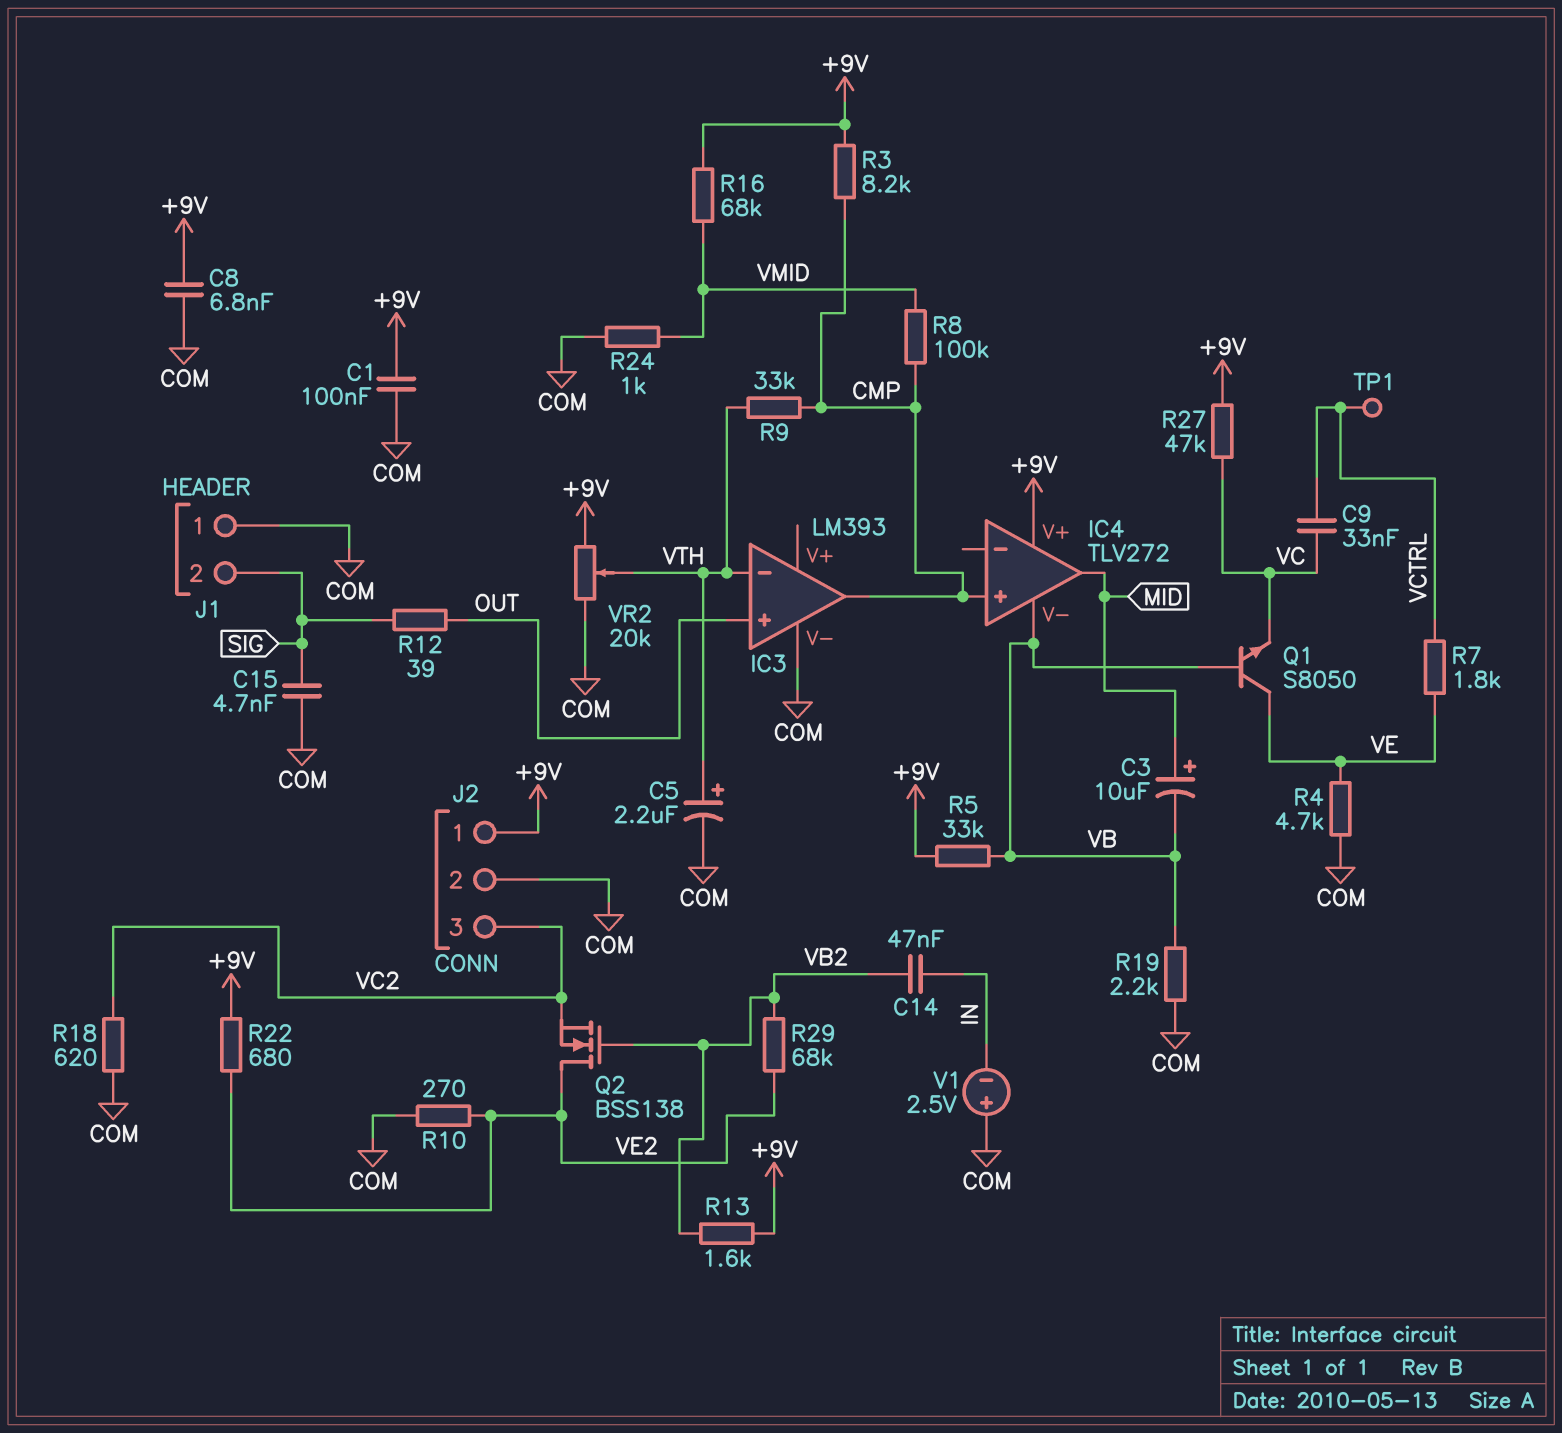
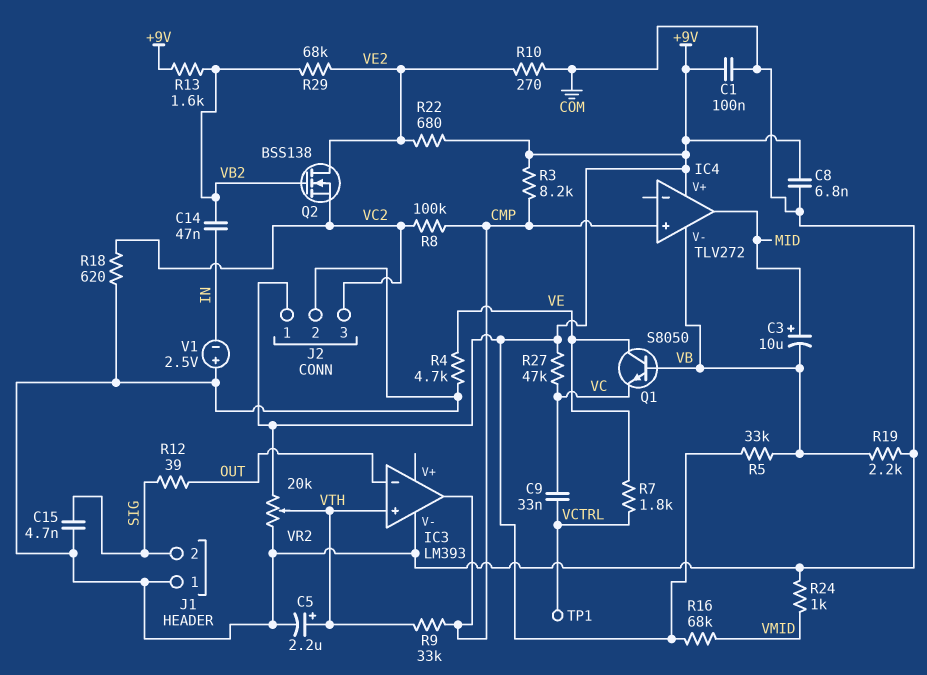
IC3 pin in+: OUT -> VTH
IC3 pin in-: VTH -> OUT
R8: 100k (CMP, VMID) -> 100k (CMP, VC2)

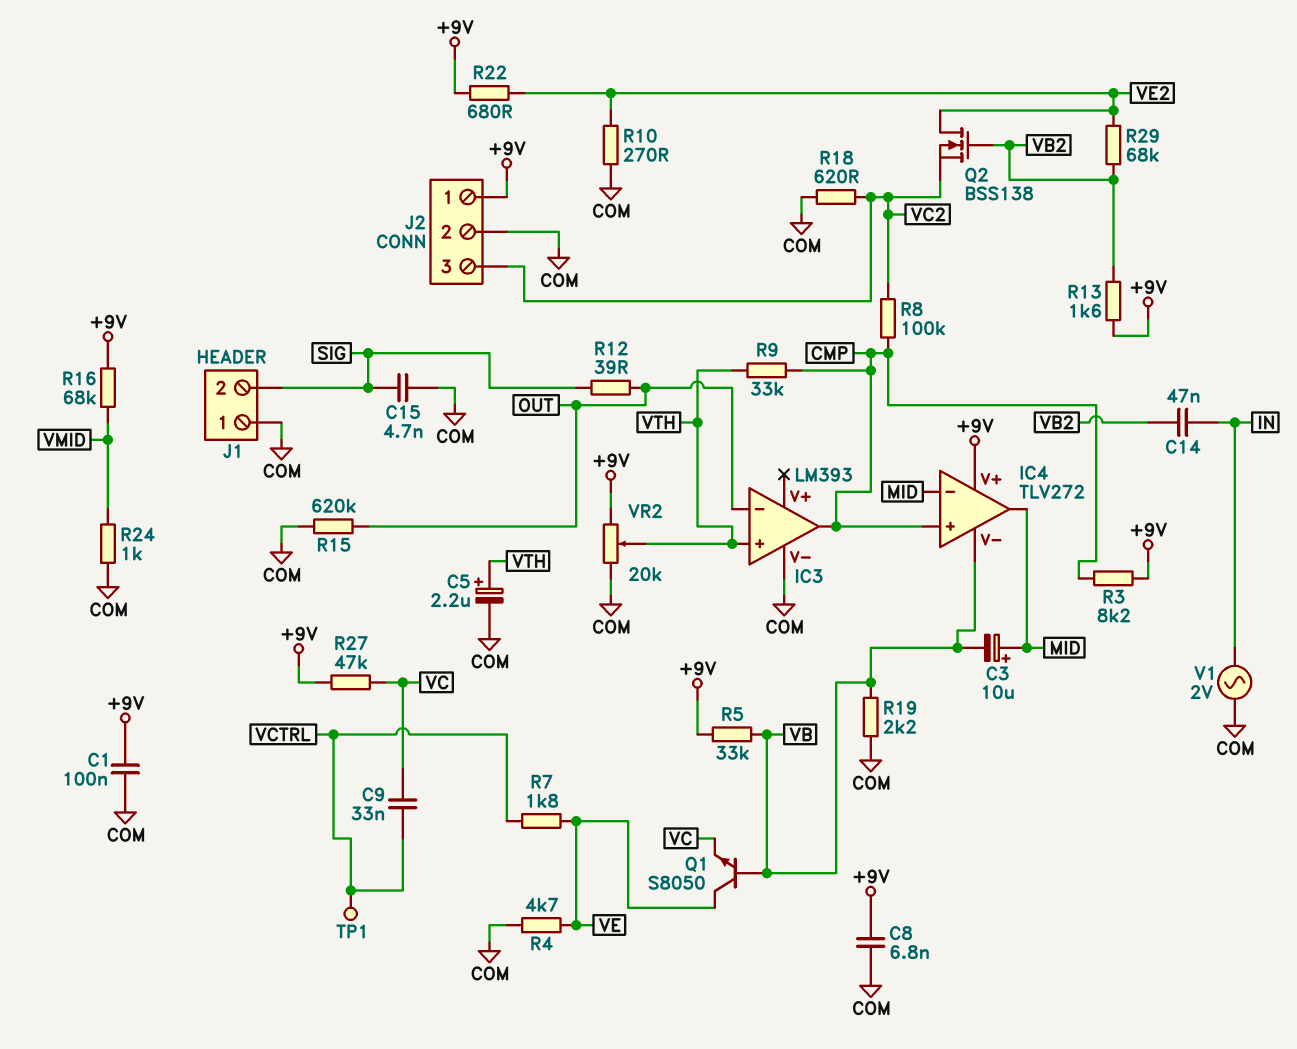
IC4 pin in-: none -> MID
R15: none -> 620k (COM, OUT)
V1: 2.5V (plus COM, minus IN) -> AC 2V (COM, IN)

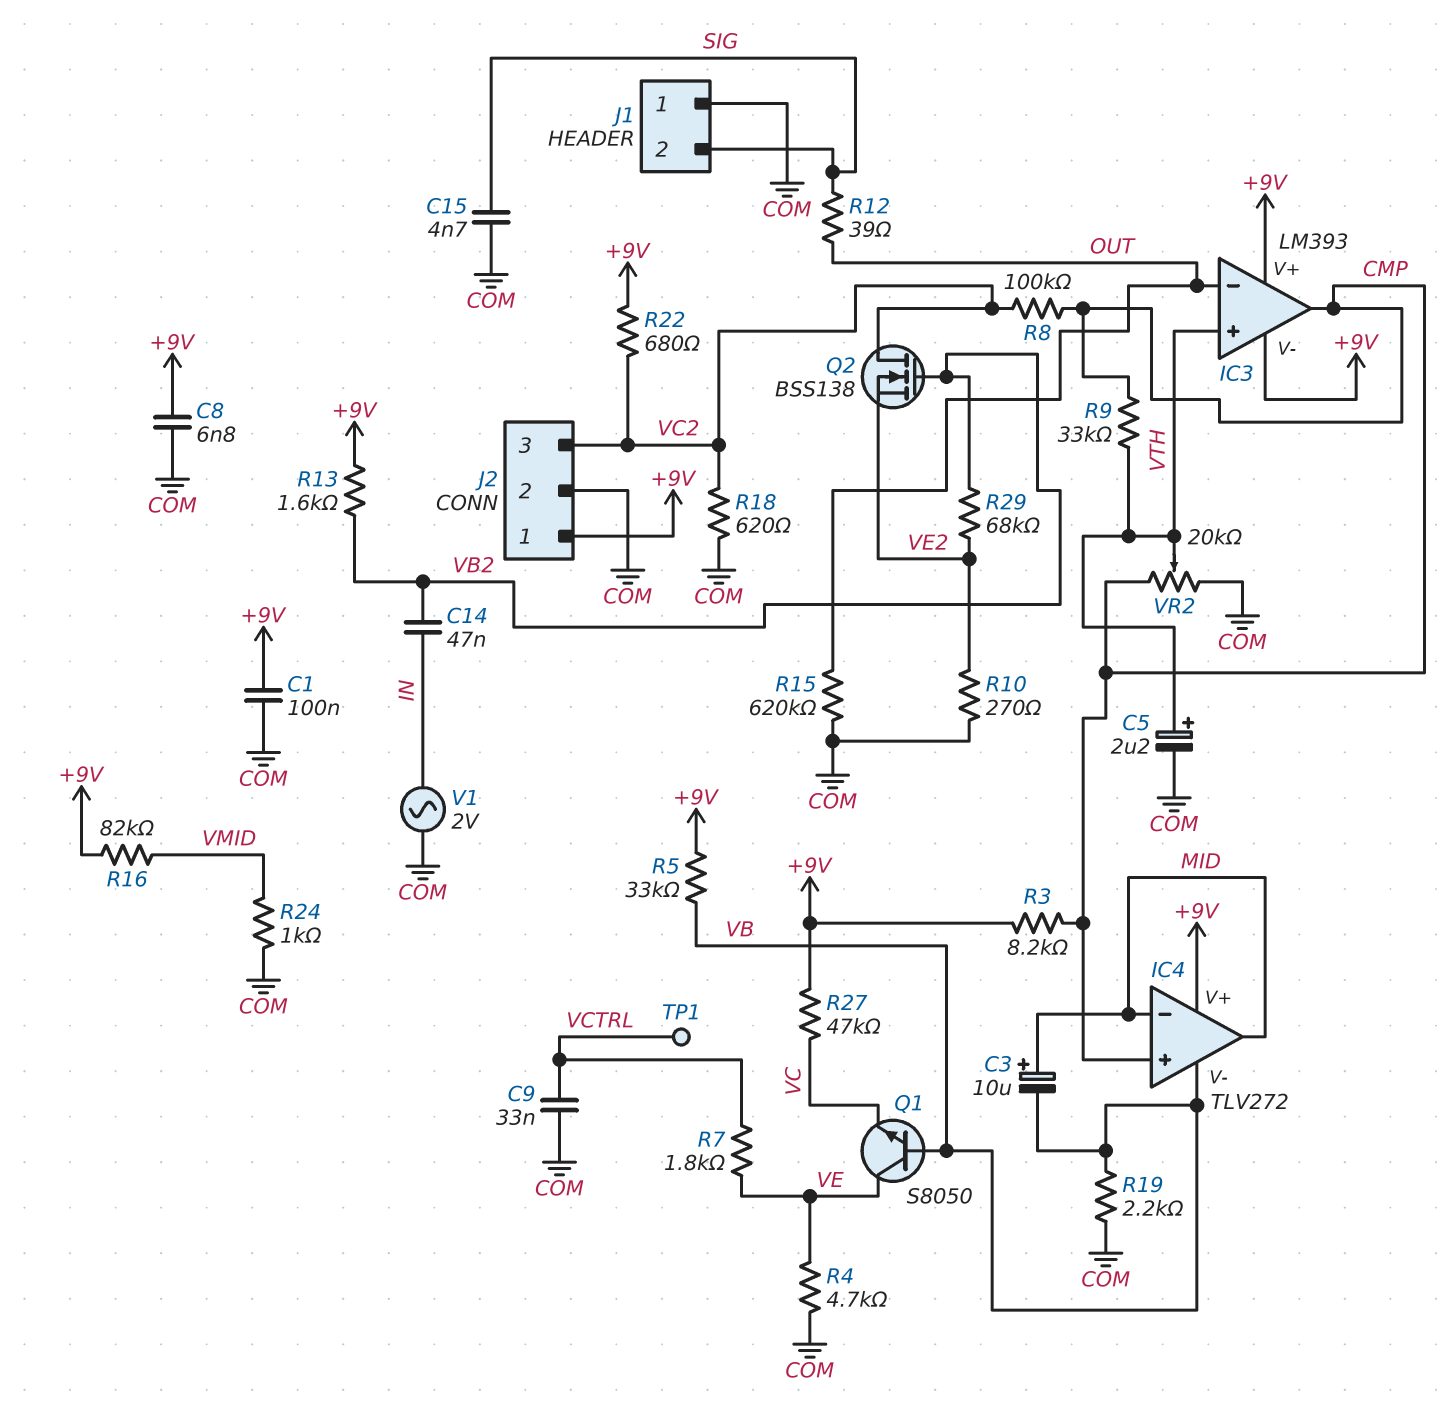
C9: 33nF (VC, VCTRL) -> 33nF (COM, VCTRL)
IC3 pin V+: none -> +9V
IC3 pin V-: COM -> +9V
Q2: NMOS BSS138 (G VB2, D VE2, S VC2) -> NMOS BSS138 (G VB2, D VC2, S VE2)
R16: 68k (+9V, VMID) -> 82k (+9V, VMID)
R22: 680 (+9V, VE2) -> 680 (+9V, VC2)
VR2: 20k (+9V, COM, wiper VTH) -> 20k (CMP, COM, wiper VTH)

